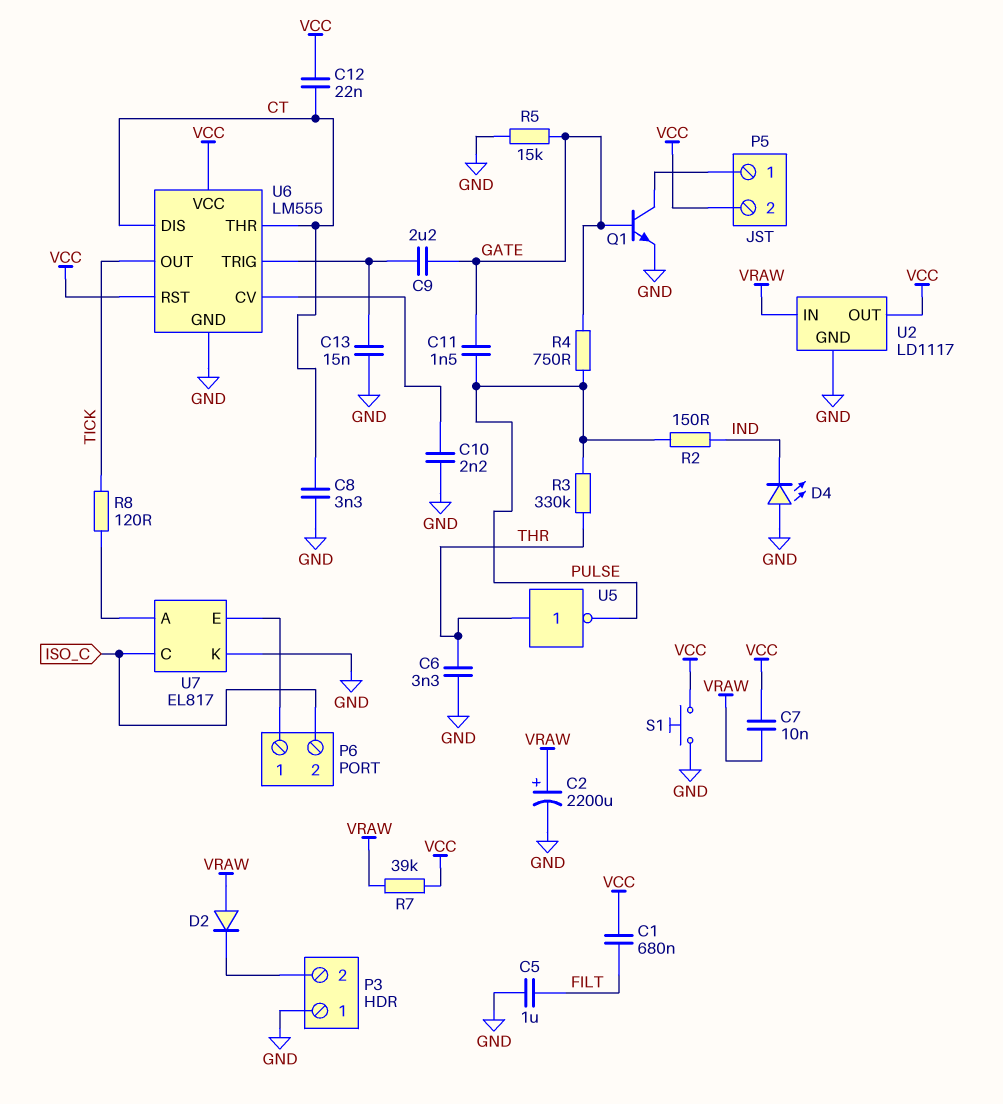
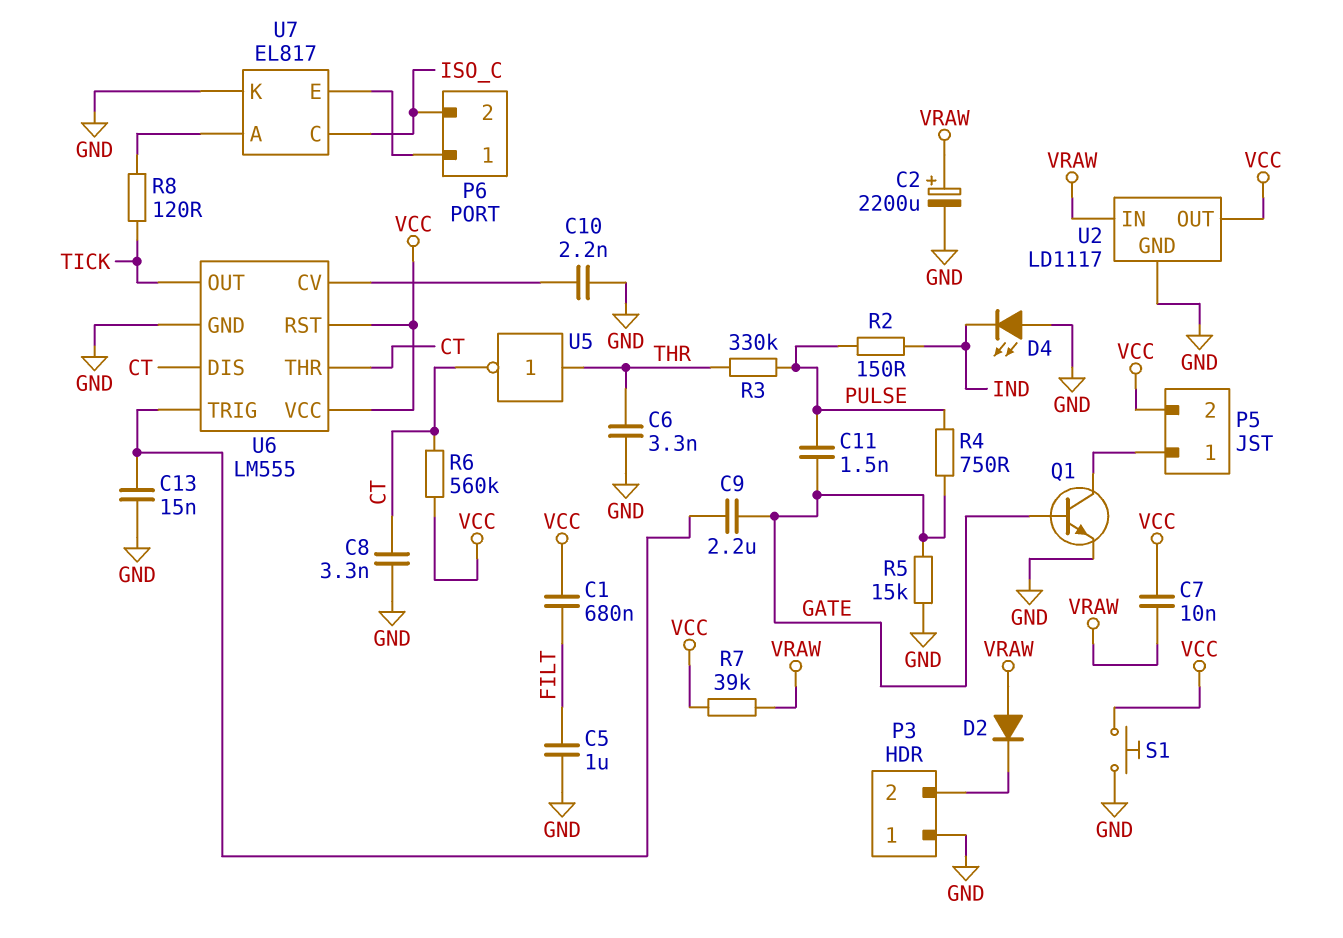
C12: 22nF (CT, VCC) -> none
R6: none -> 560k (CT, VCC)
U5: NOT (in THR, out PULSE) -> NOT (in THR, out CT)

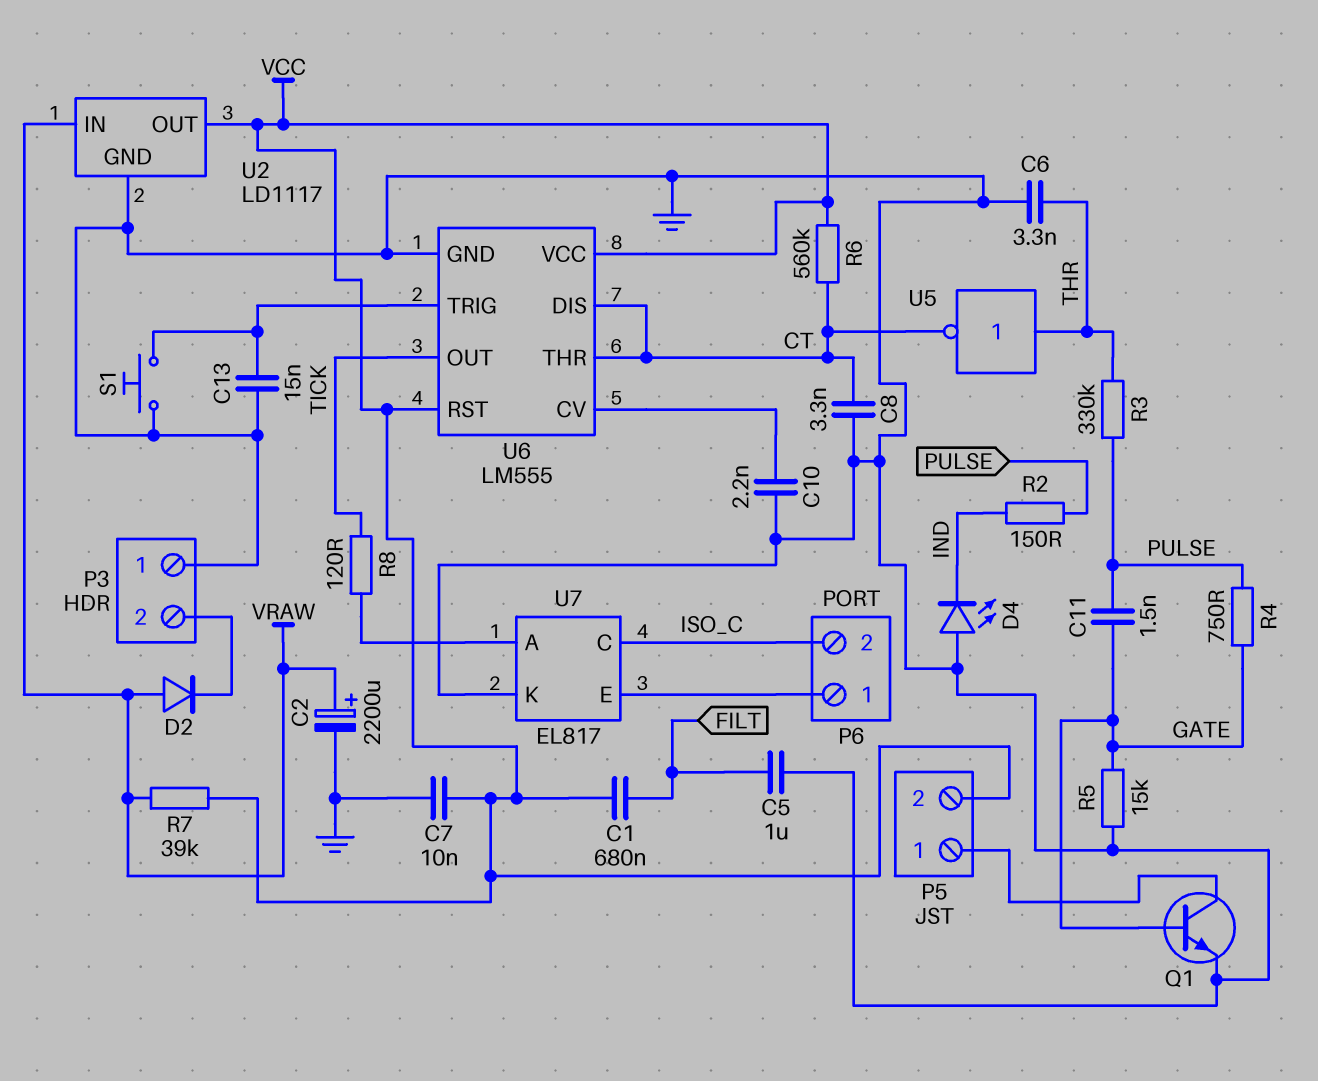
C7: 10nF (VCC, VRAW) -> 10nF (GND, VCC)
C9: 2.2uF (GATE, U6/TRIG) -> none
S1: button (GND, VCC) -> button (GND, U6/TRIG)

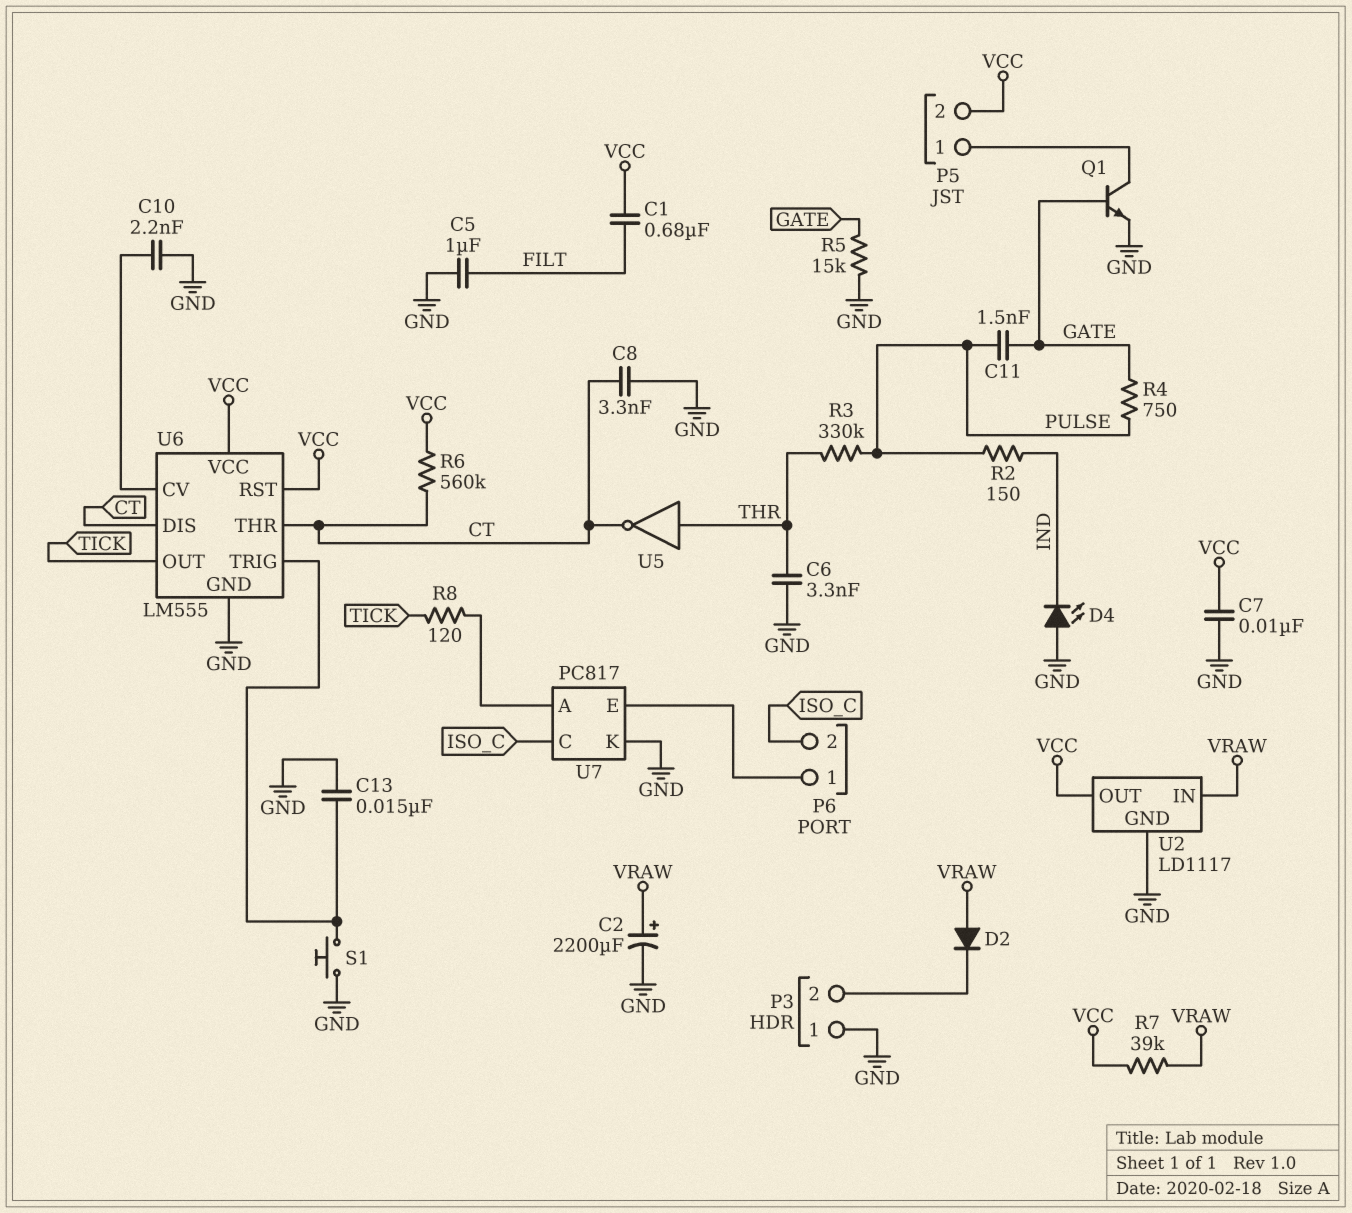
U7: EL817 -> PC817

